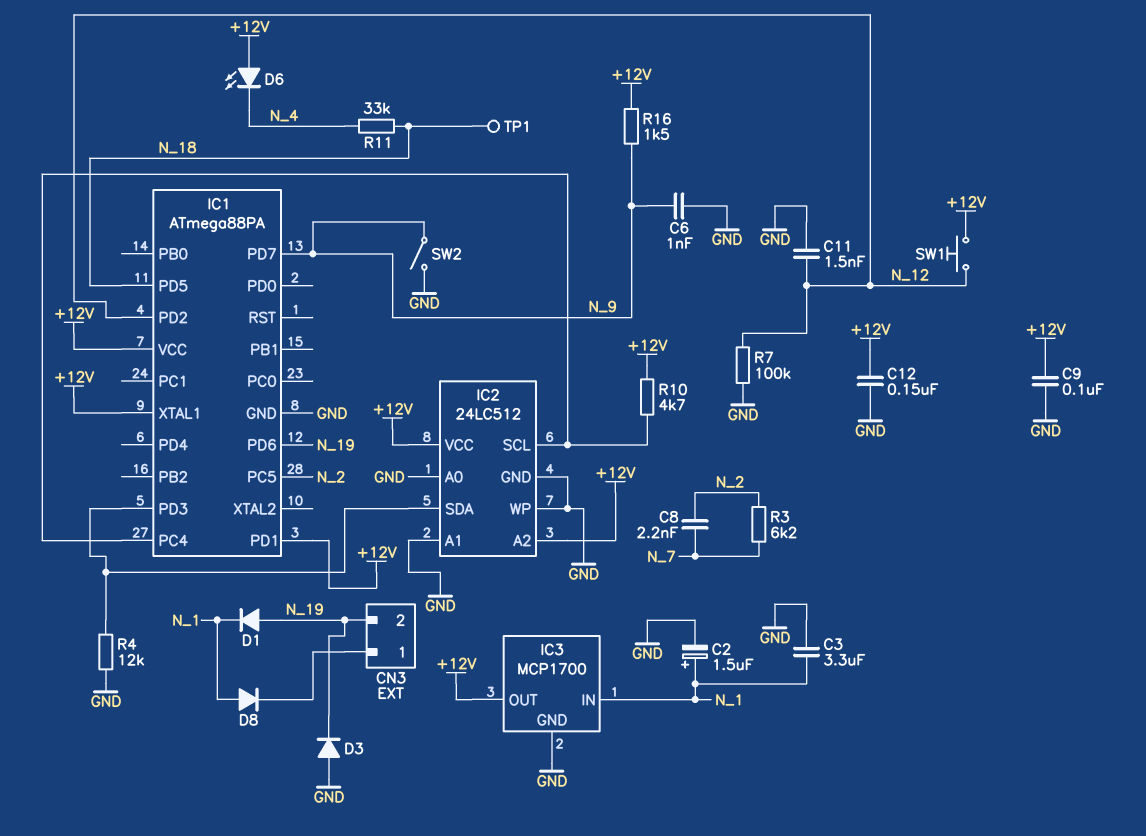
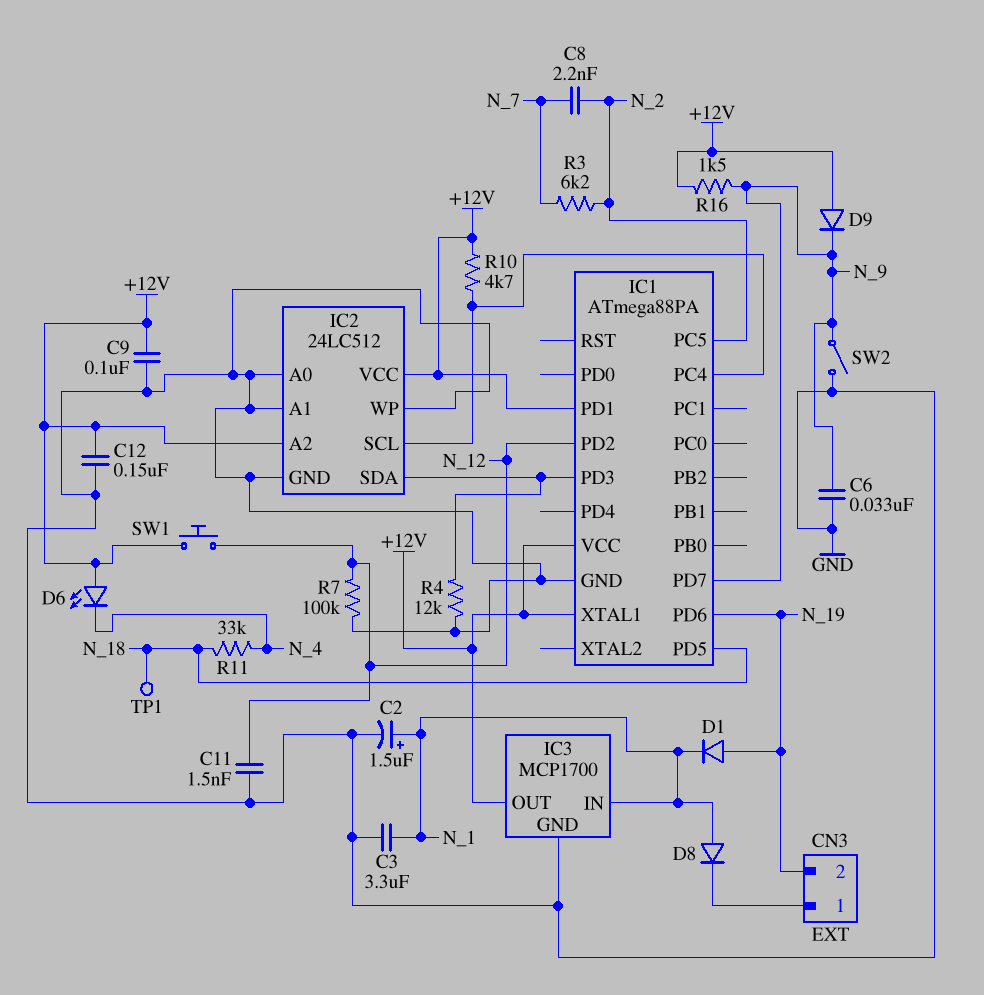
C6: 1nF (GND, N_9) -> 33nF (GND, N_9)
D3: diode (A GND, K N_19) -> none
D9: none -> diode (A +12V, K N_9)

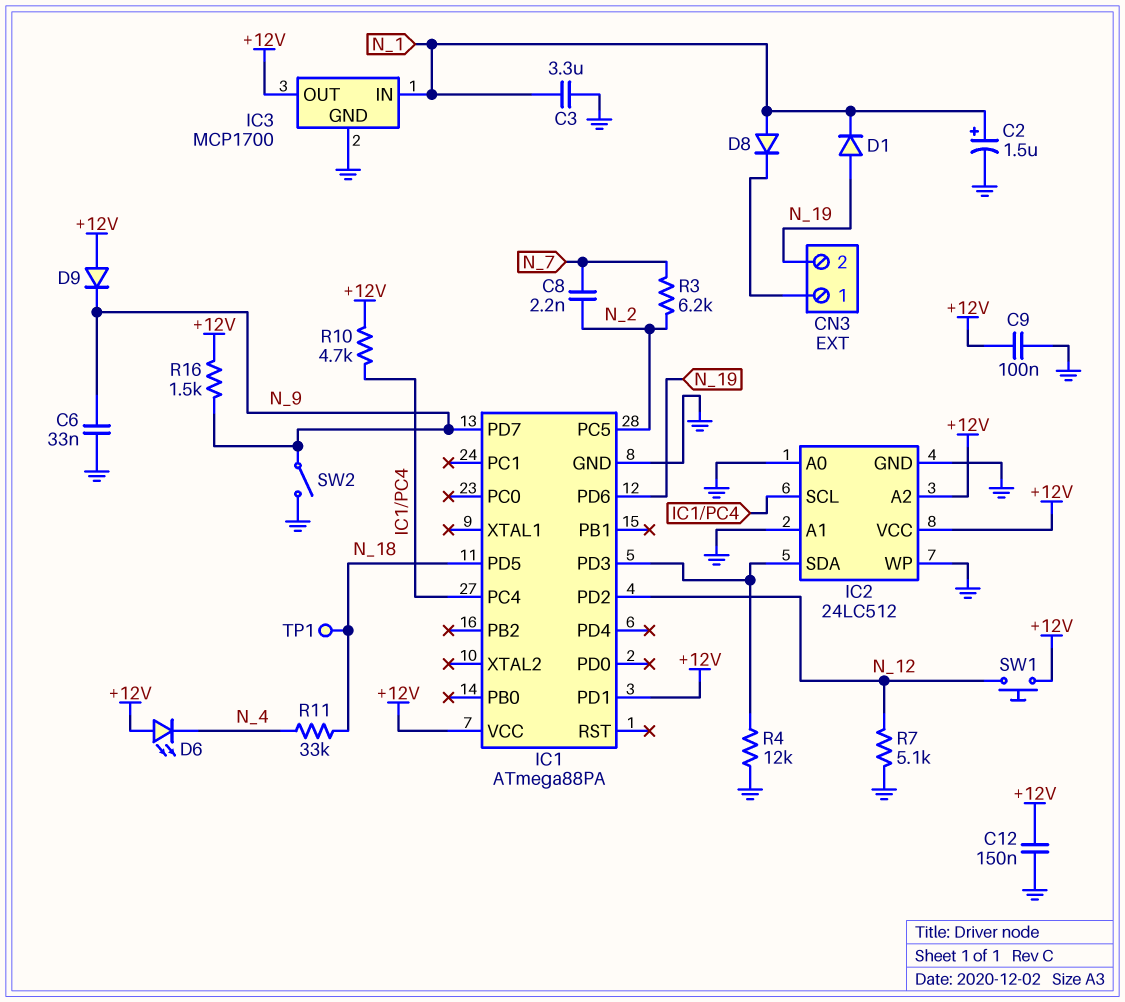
C11: 1.5nF (GND, N_12) -> none
IC1 pin XTAL1: +12V -> none
R7: 100k (GND, N_12) -> 5.1k (GND, N_12)

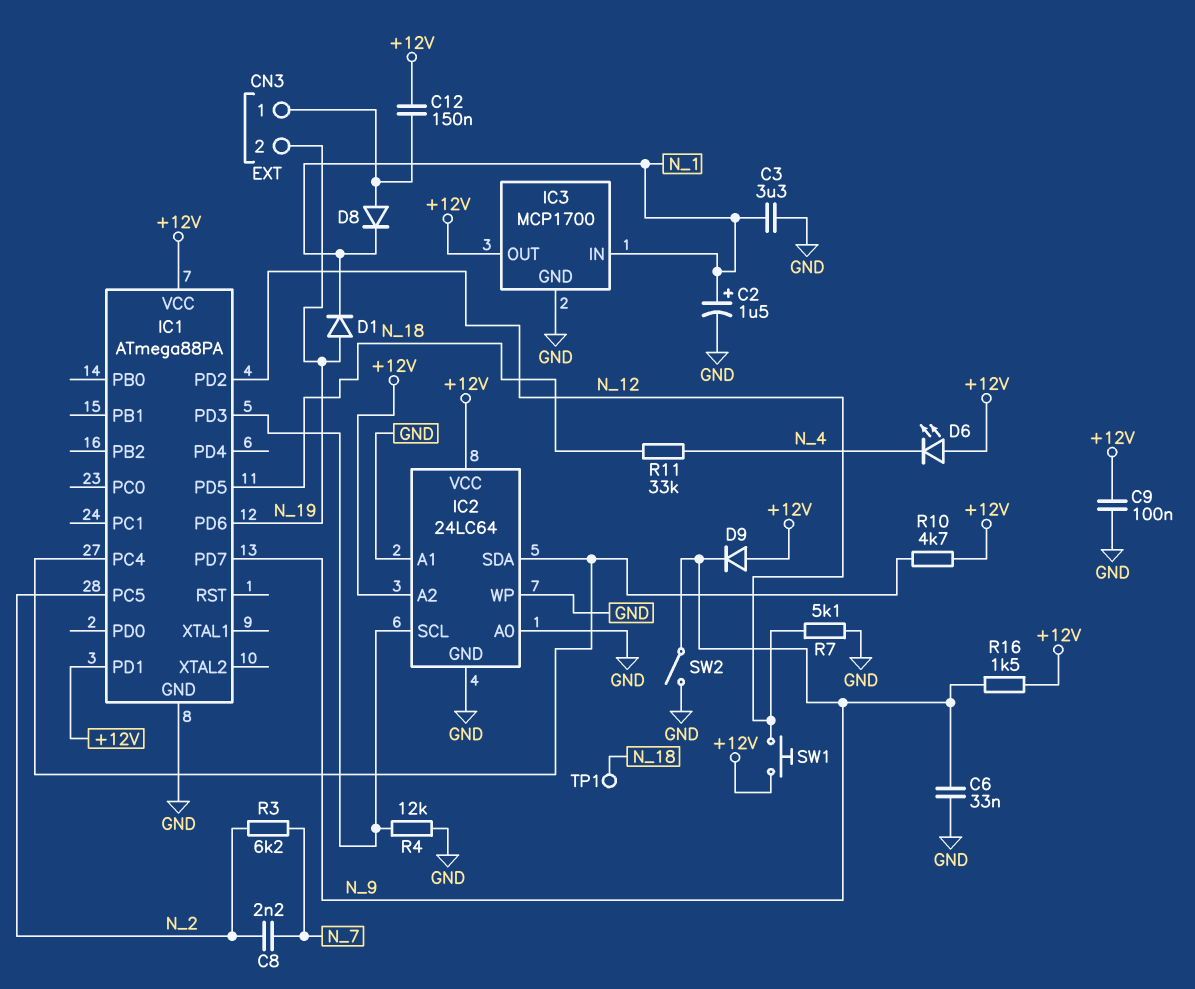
C12: 150nF (+12V, GND) -> 150nF (+12V, CN3/1)
D8: diode (A N_1, K CN3/1) -> diode (A CN3/1, K N_1)
IC2: 24LC512 -> 24LC64
IC2 pin SCL: IC1/PC4 -> IC1/PD3
IC2 pin SDA: IC1/PD3 -> IC1/PC4

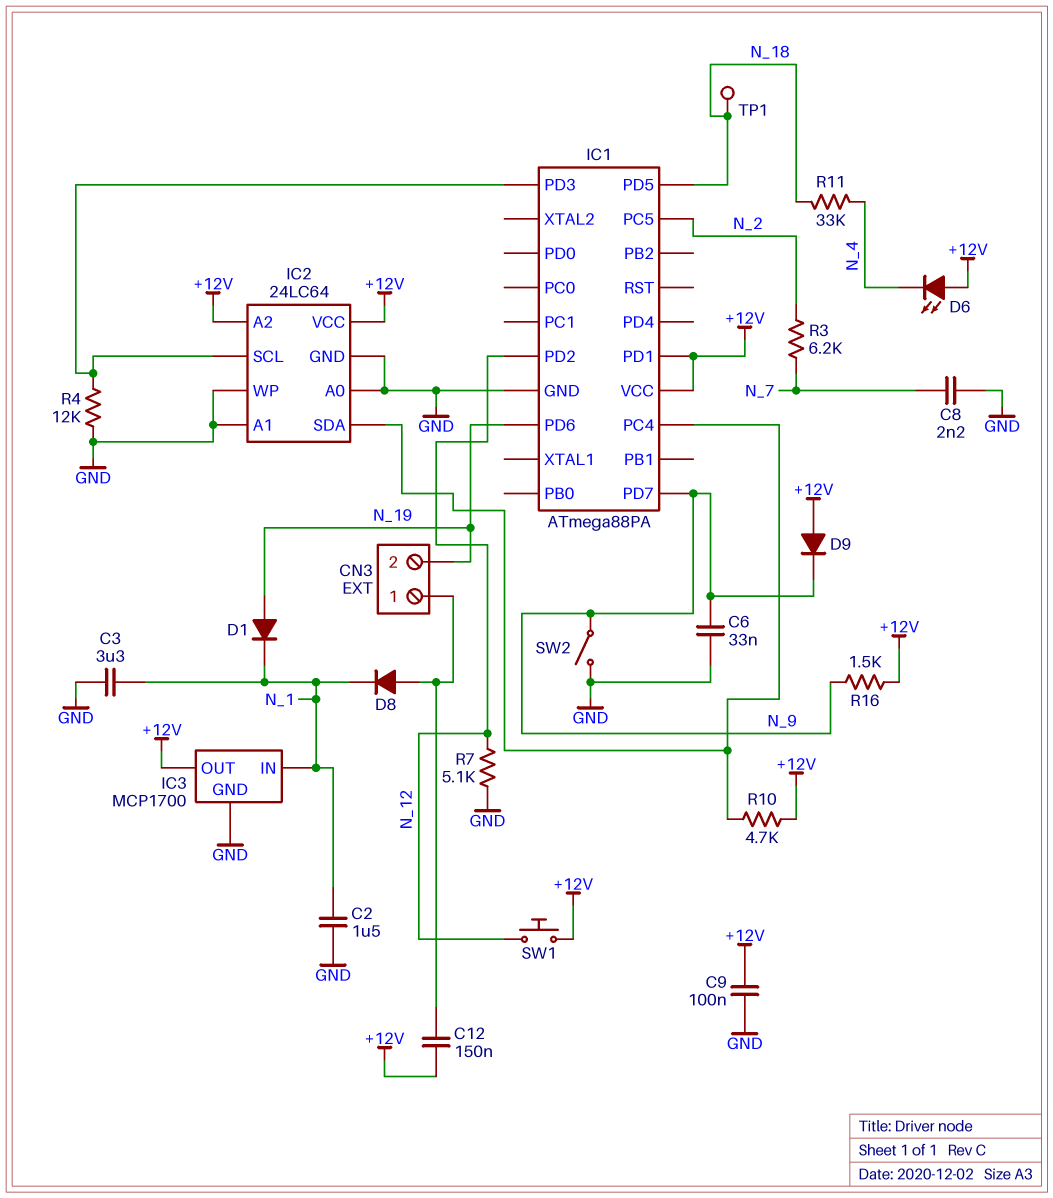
C2: 1.5uF (plus N_1, minus GND) -> 1.5uF (GND, N_1)
C8: 2.2nF (N_2, N_7) -> 2.2nF (GND, N_7)

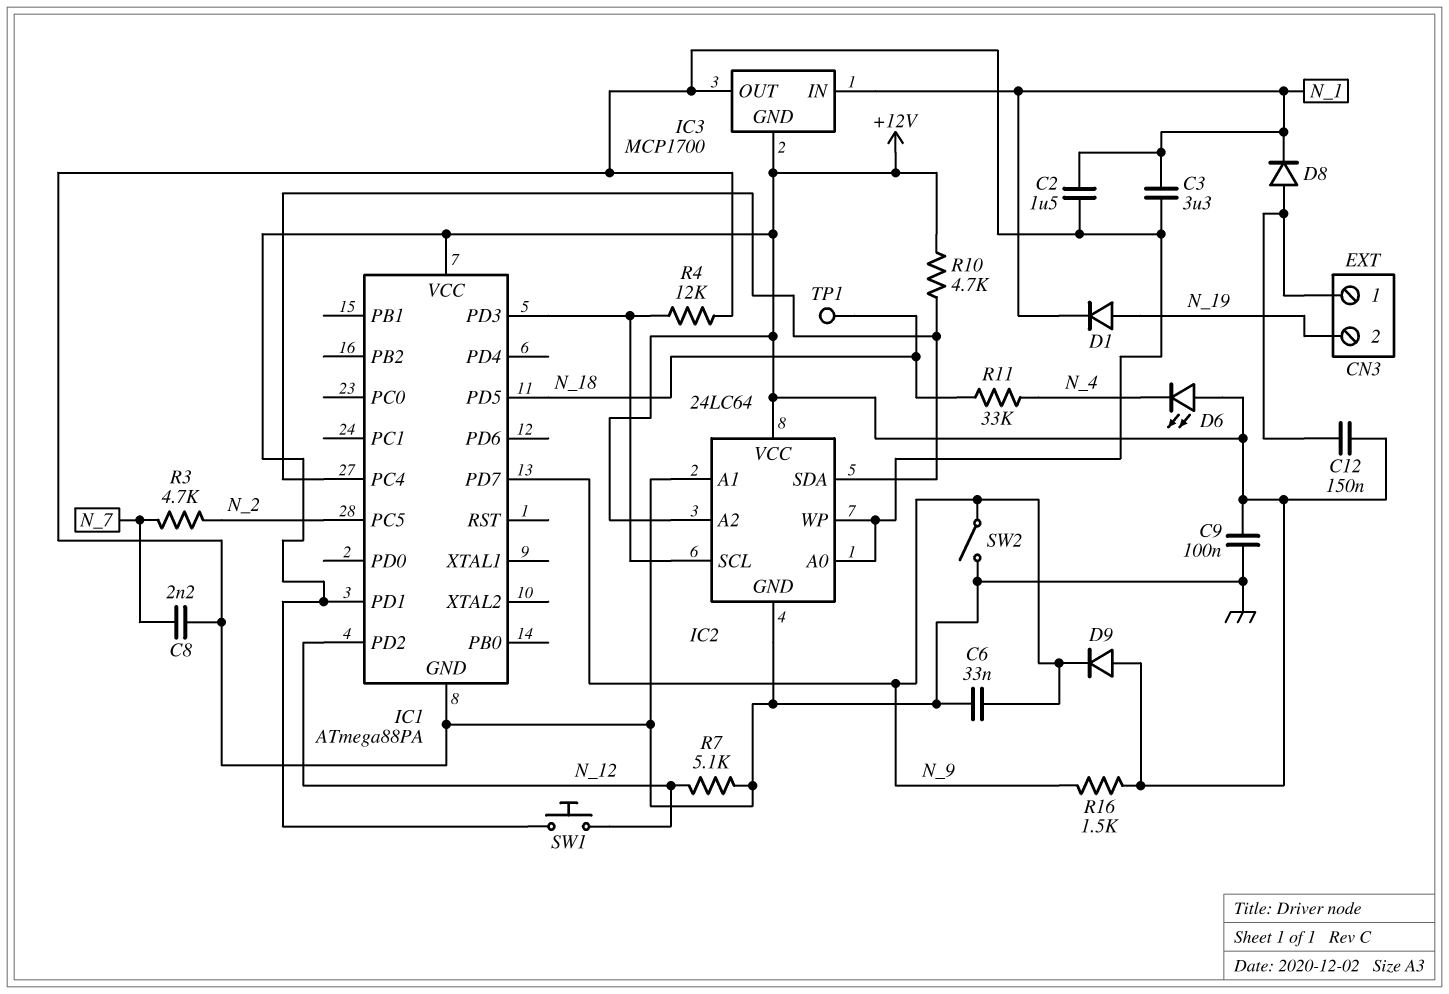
IC1 pin PD6: N_19 -> none
IC3 pin GND: GND -> +12V
IC3 pin OUT: +12V -> GND
R3: 6.2k (N_2, N_7) -> 4.7k (N_2, N_7)

